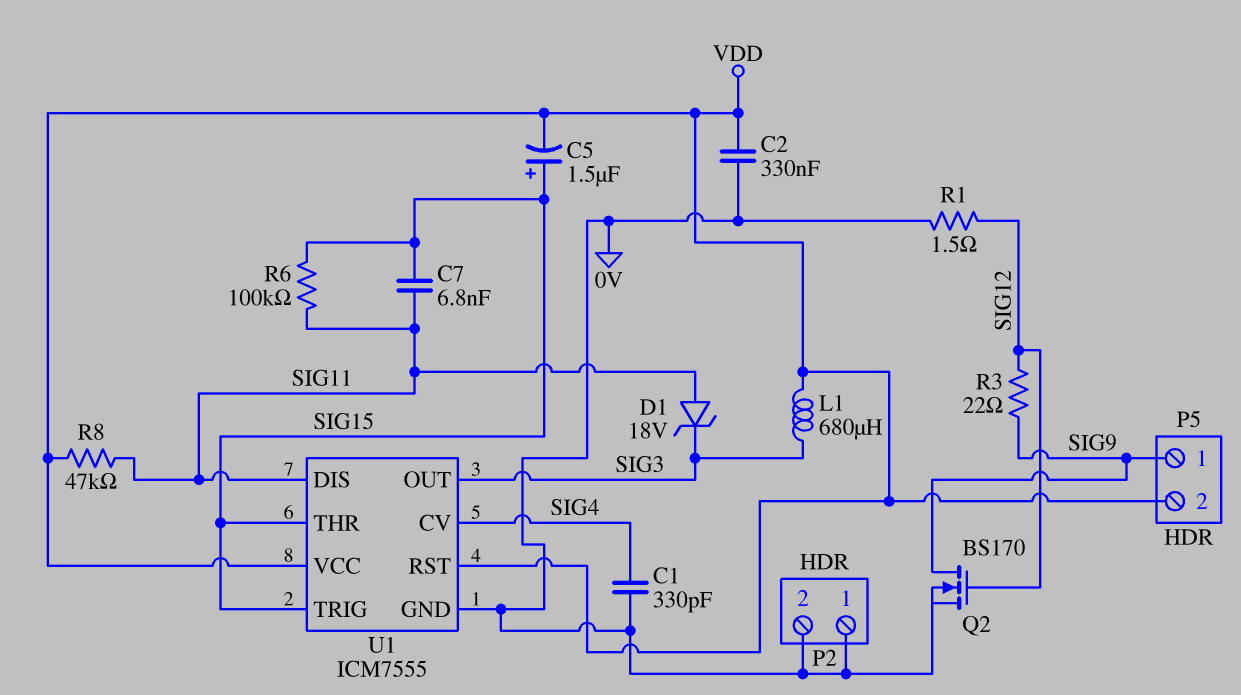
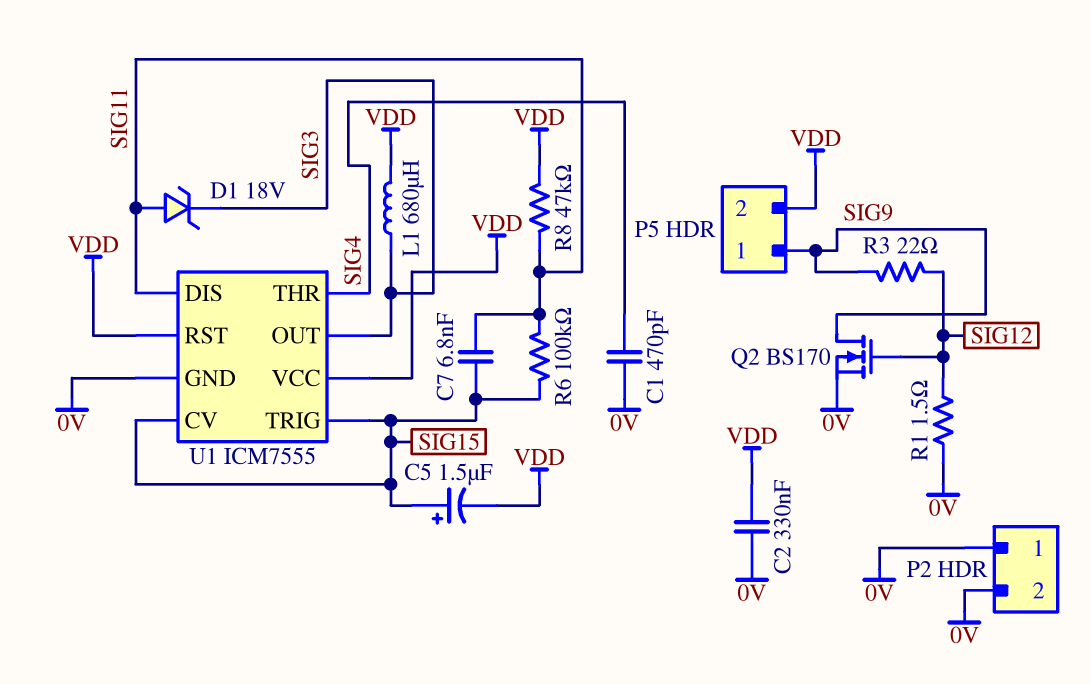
C1: 330pF (0V, SIG4) -> 470pF (0V, SIG4)
U1 pin CV: SIG4 -> SIG15
U1 pin THR: SIG15 -> SIG4

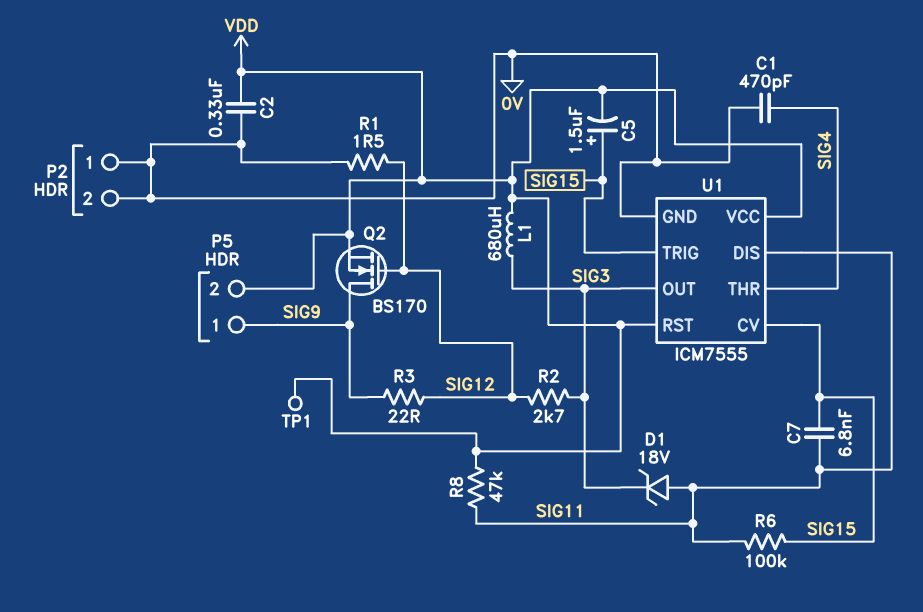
Q2: NMOS BS170 (G SIG12, D SIG9, S 0V) -> NMOS BS170 (G SIG12, D SIG9, S VDD)
R2: none -> 2.7k (SIG3, SIG12)
TP1: none -> test point (VDD)

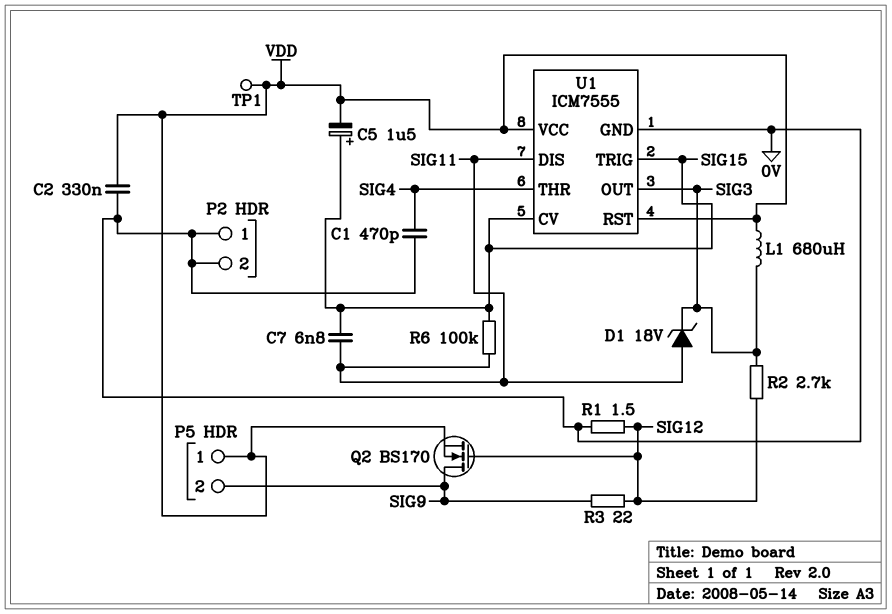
P5 pin 1: SIG9 -> VDD
P5 pin 2: VDD -> SIG9
R8: 47k (SIG11, VDD) -> none

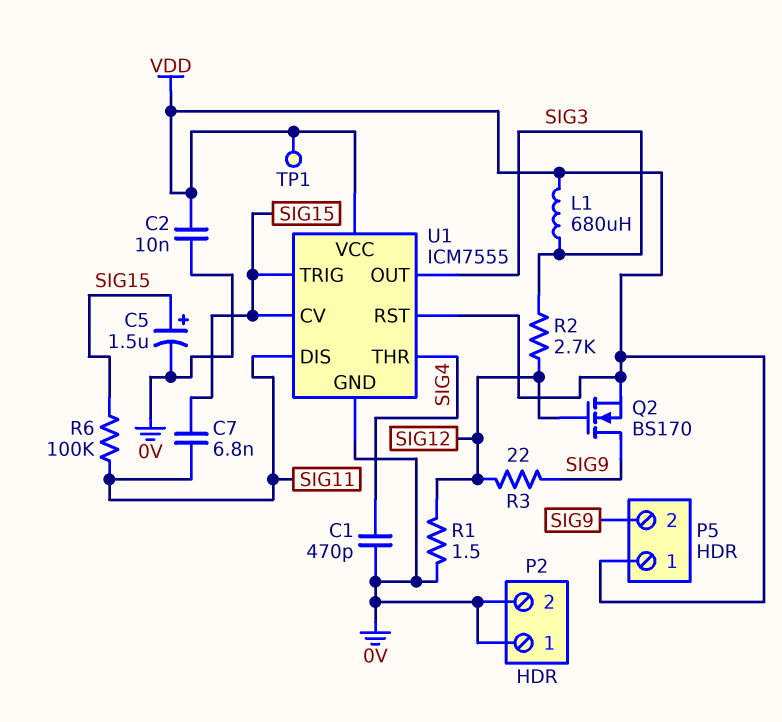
C2: 330nF (0V, VDD) -> 10nF (0V, VDD)
C5: 1.5uF (plus SIG15, minus VDD) -> 1.5uF (plus SIG15, minus 0V)
D1: zener 18V (A SIG11, K SIG3) -> none

